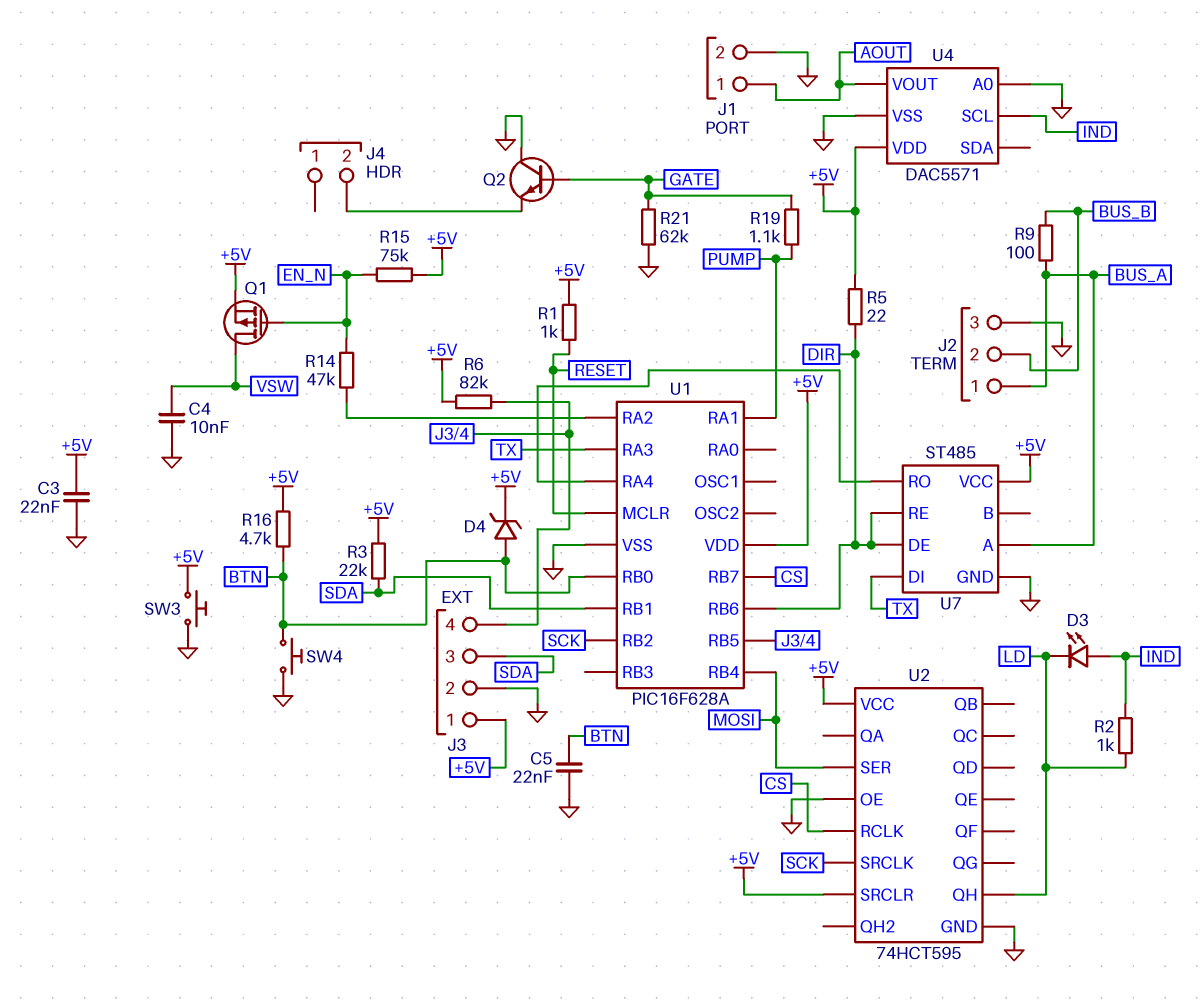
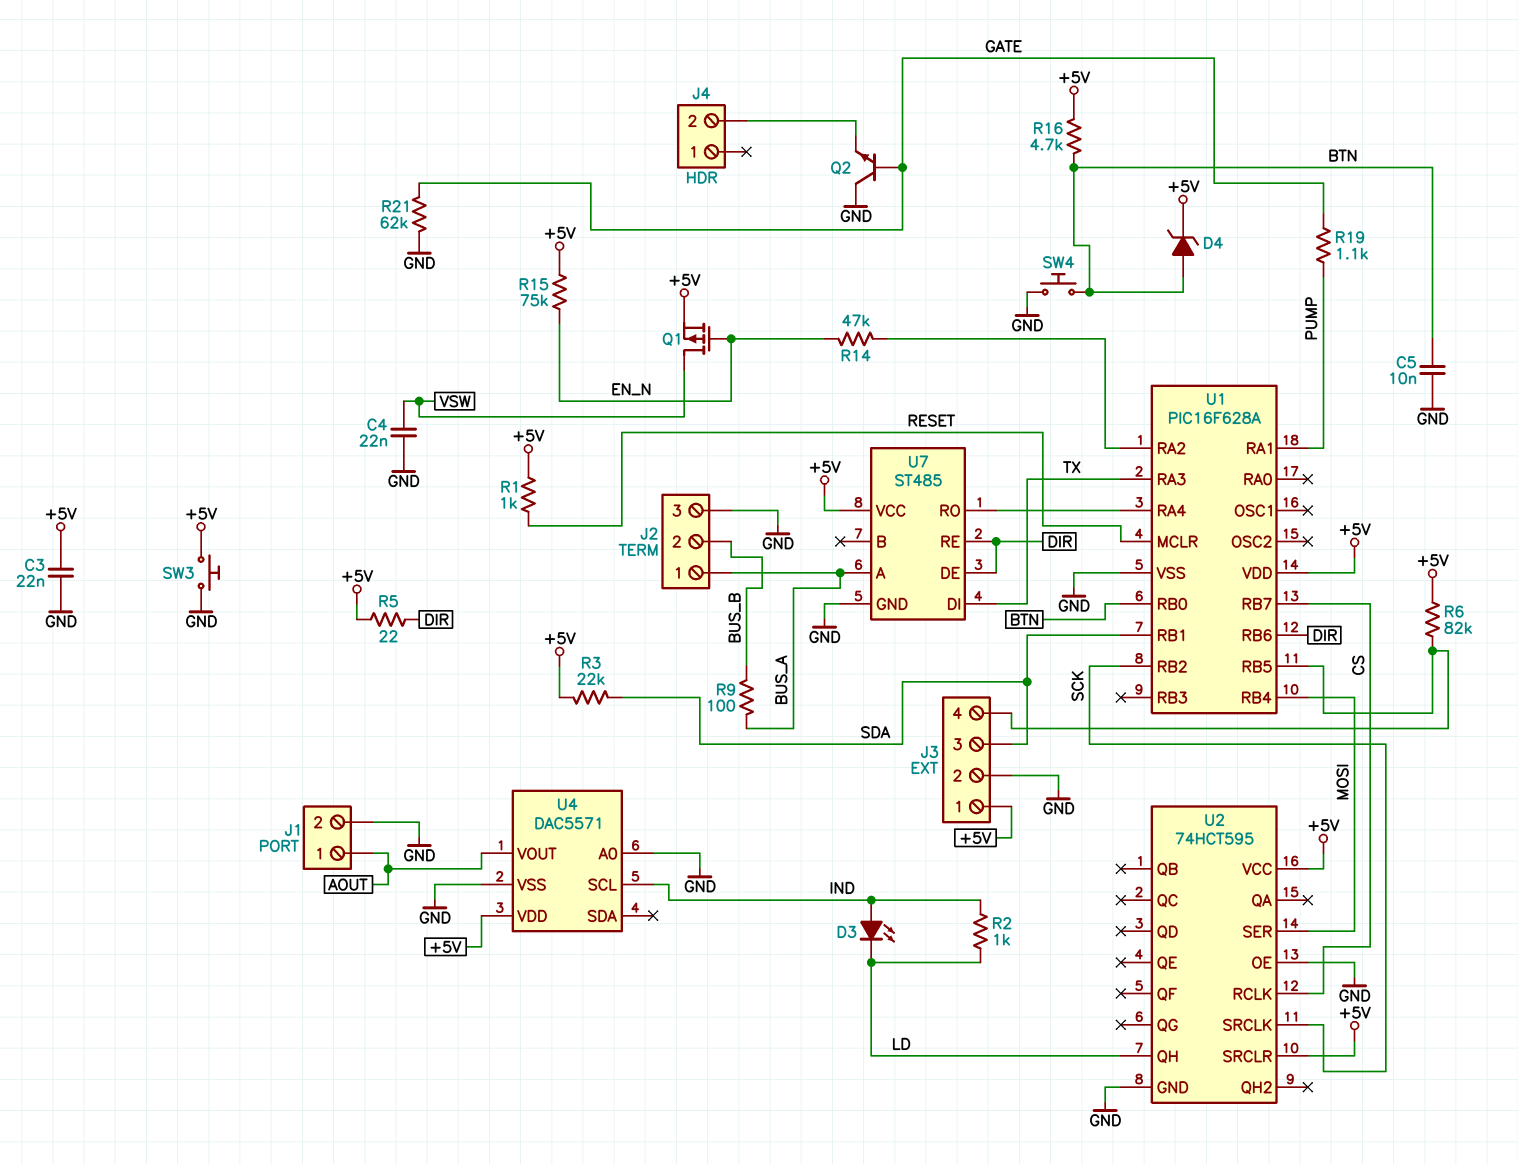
C4: 10nF (GND, VSW) -> 22nF (GND, VSW)
C5: 22nF (BTN, GND) -> 10nF (BTN, GND)

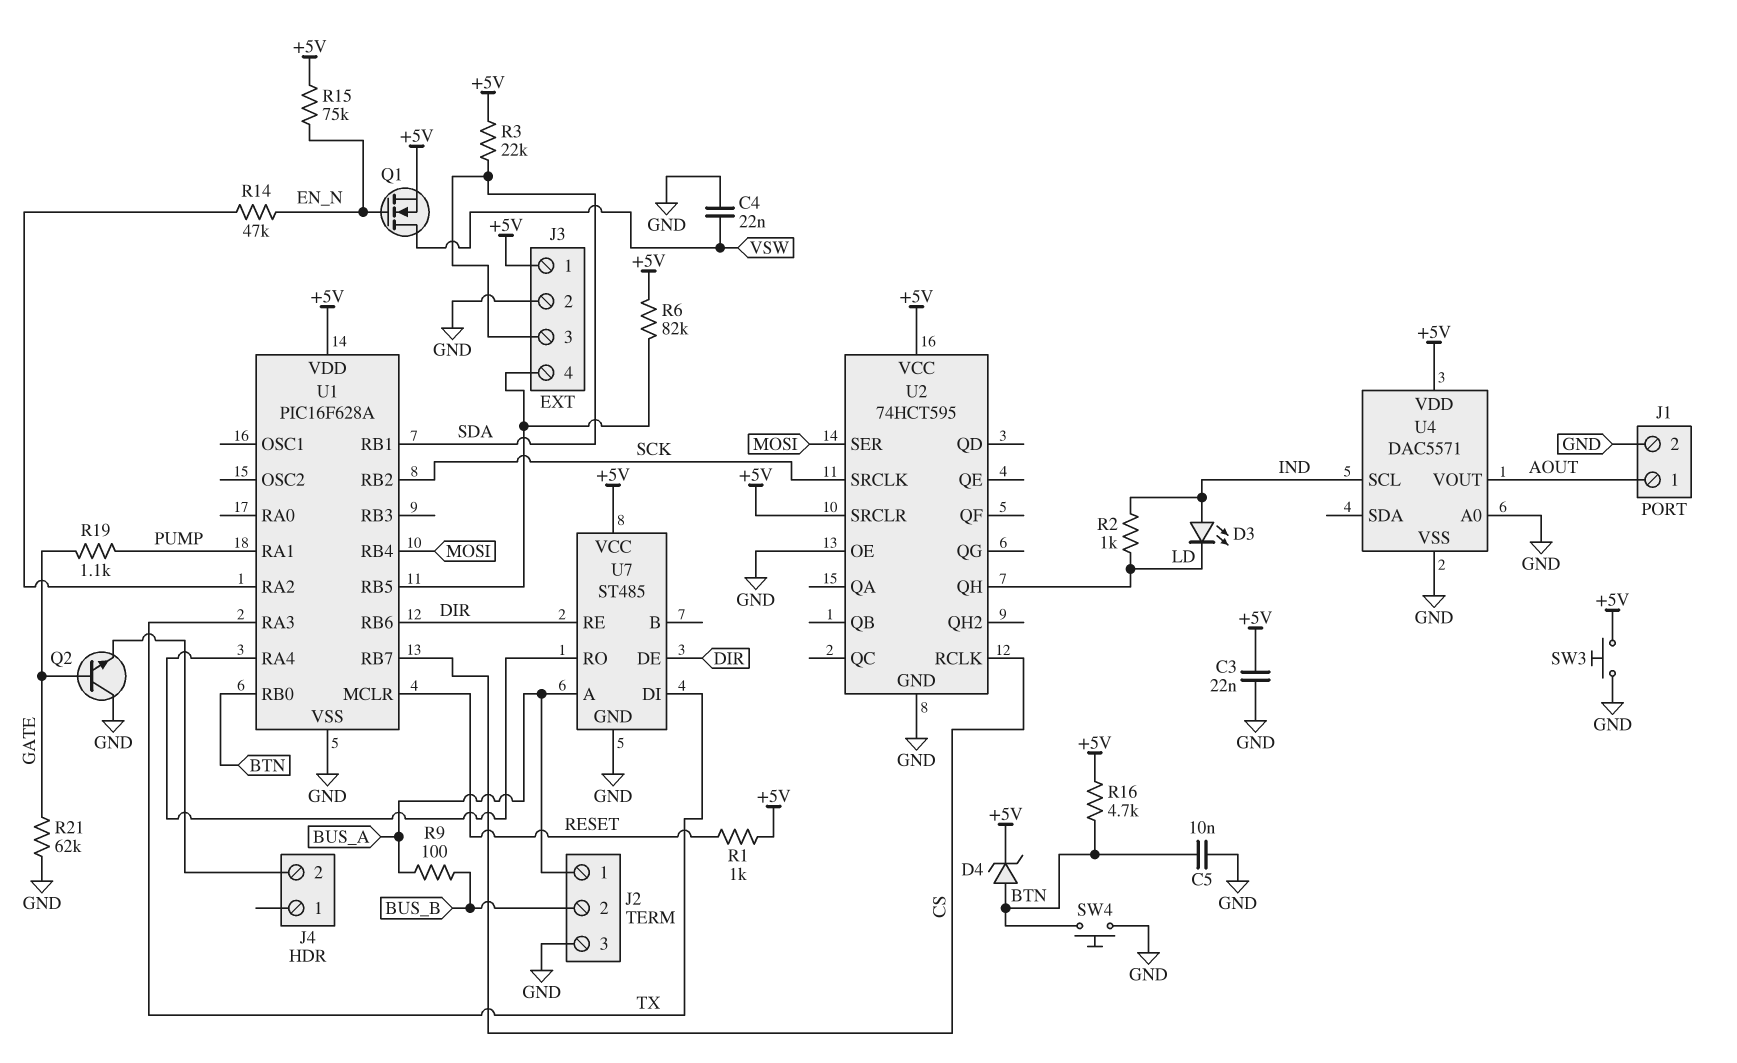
Q1: PMOS (G EN_N, D VSW, S +5V) -> NMOS (G EN_N, D VSW, S +5V)
R5: 22 (+5V, DIR) -> none

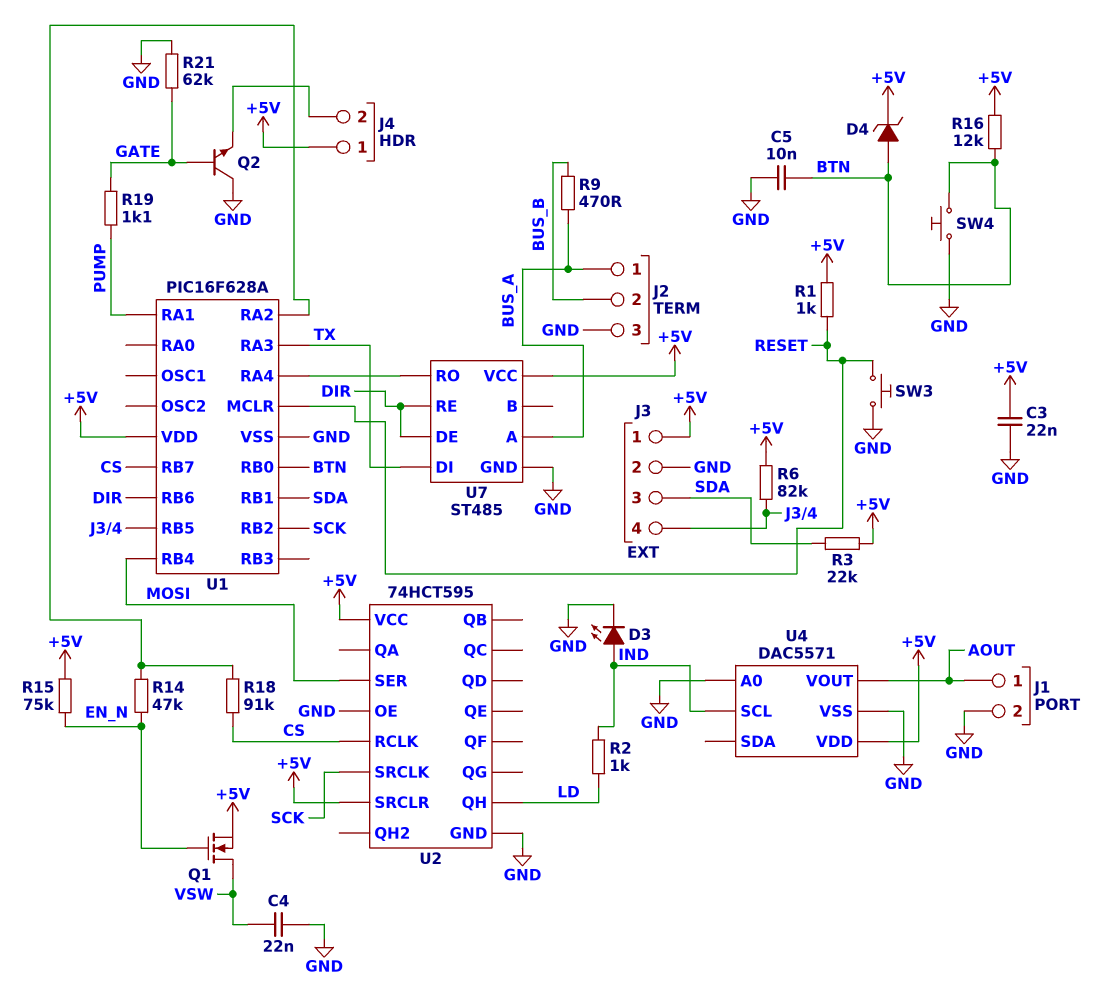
D3: LED (A IND, K LD) -> LED (A IND, K GND)
J4 pin 1: none -> +5V
R9: 100 (BUS_A, BUS_B) -> 470 (BUS_A, BUS_B)
R16: 4.7k (+5V, BTN) -> 12k (+5V, BTN)
R18: none -> 91k (CS, U1/RA2)
SW3: button (+5V, GND) -> button (GND, RESET)

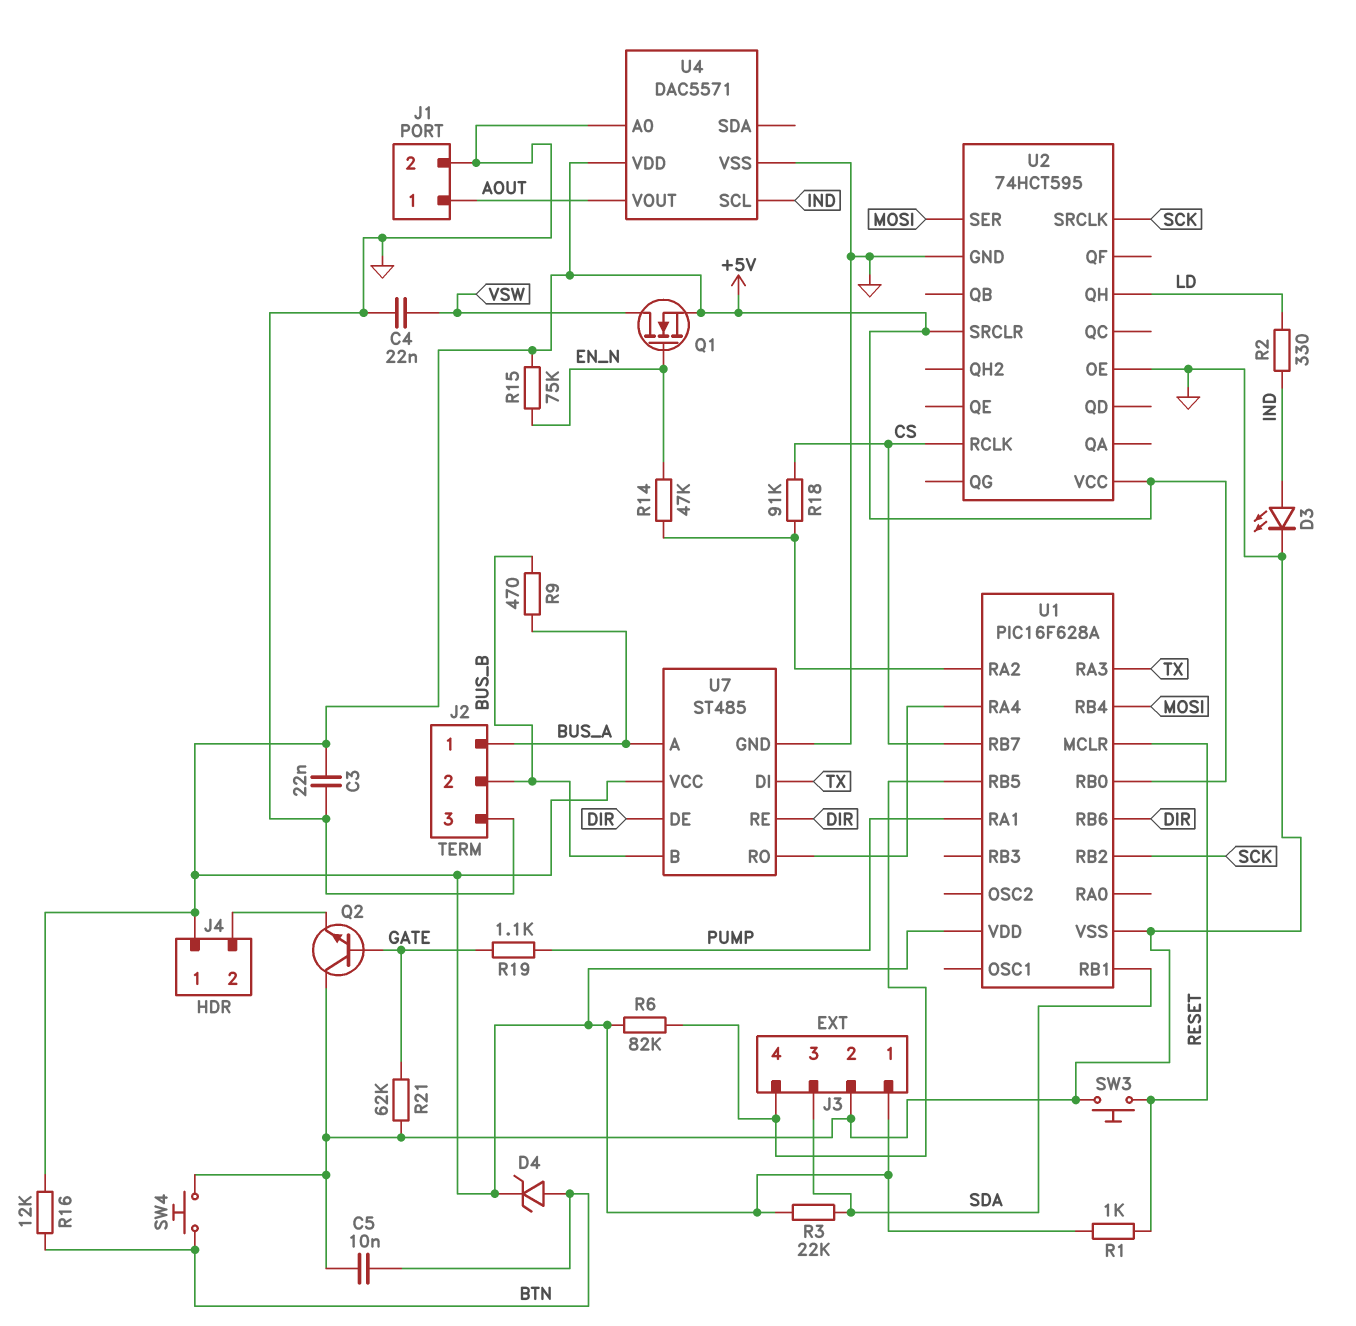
R2: 1k (IND, LD) -> 330 (IND, LD)
U1 pin RB0: BTN -> +5V
U7 pin B: none -> BUS_B

